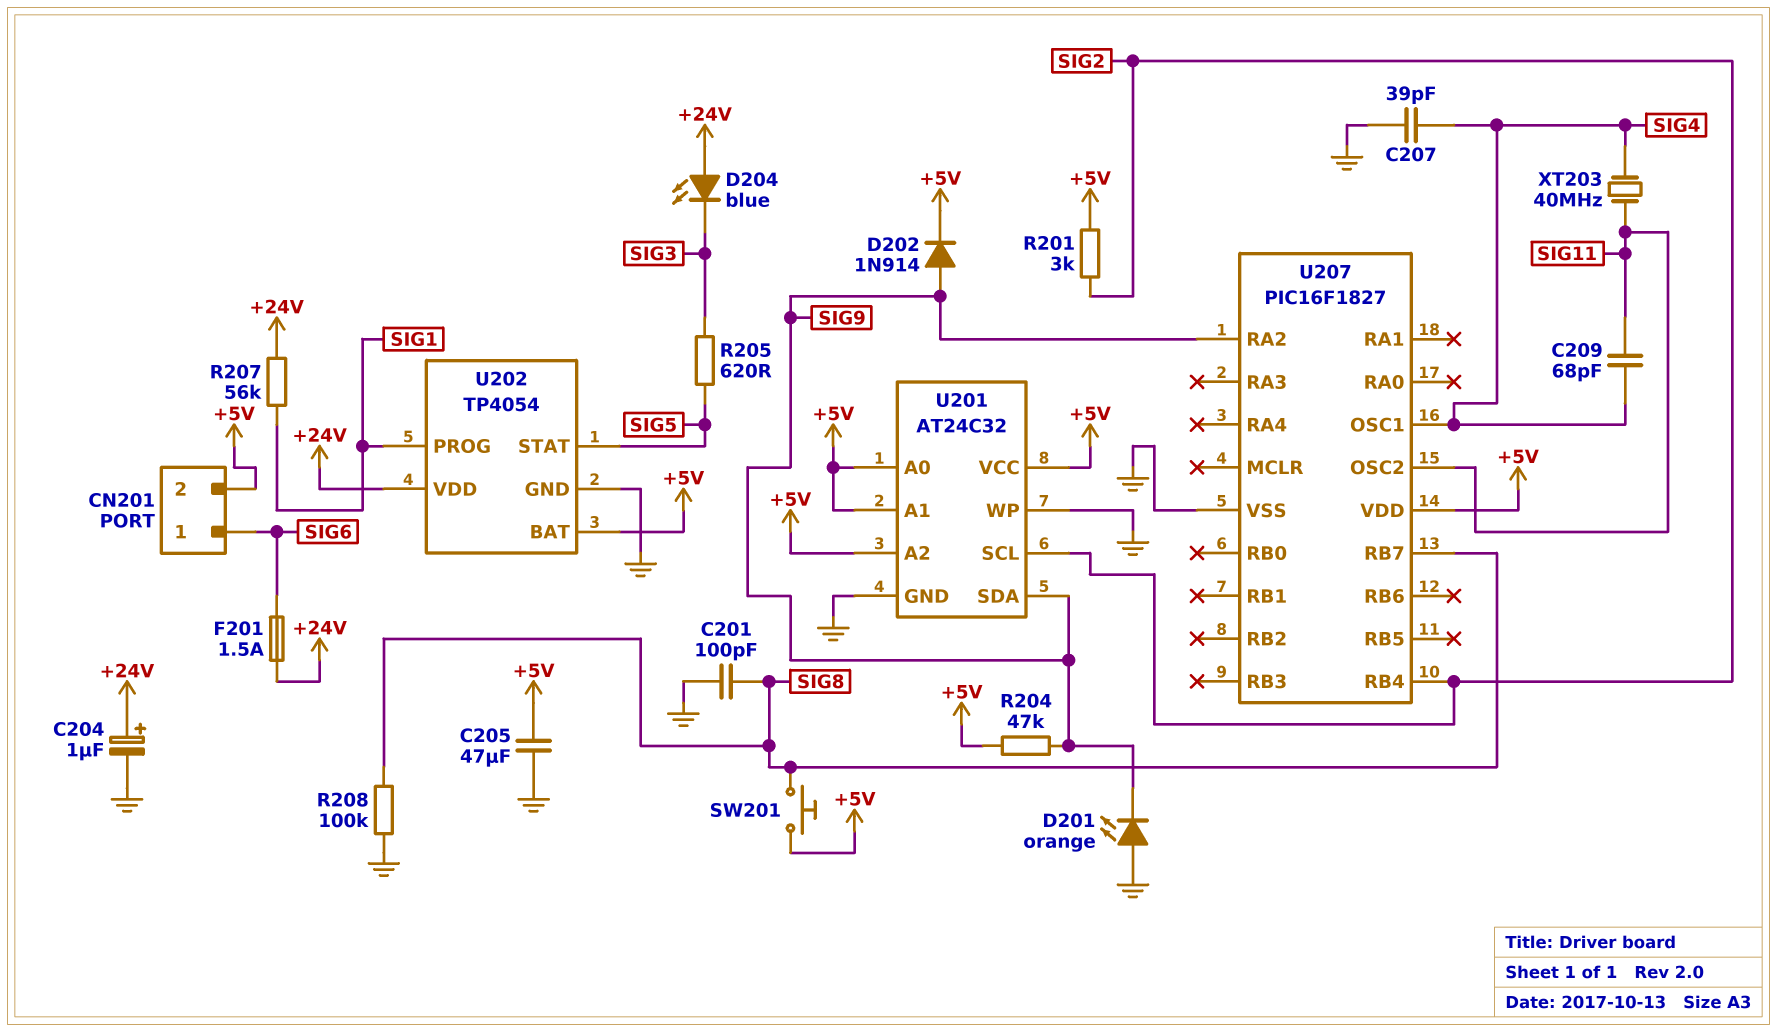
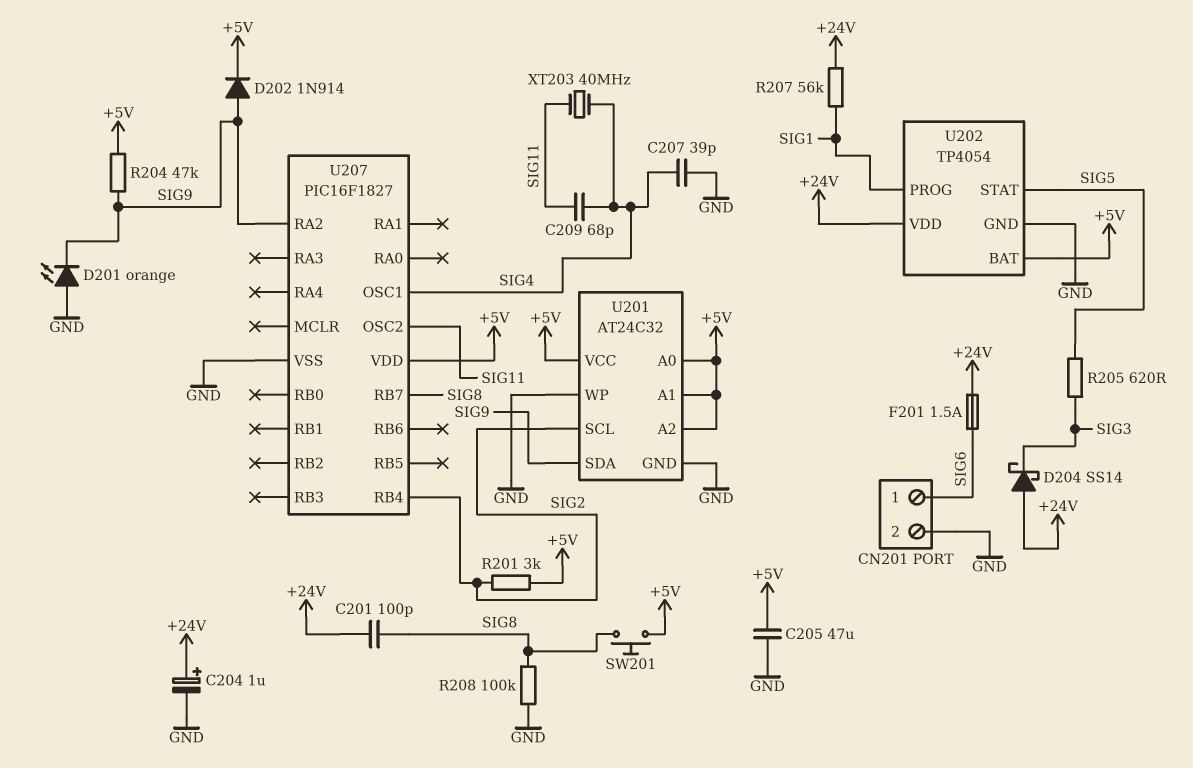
C201: 100pF (GND, SIG8) -> 100pF (+24V, SIG8)
CN201 pin 2: +5V -> GND
D204: LED blue (A +24V, K SIG3) -> schottky SS14 (A +24V, K SIG3)

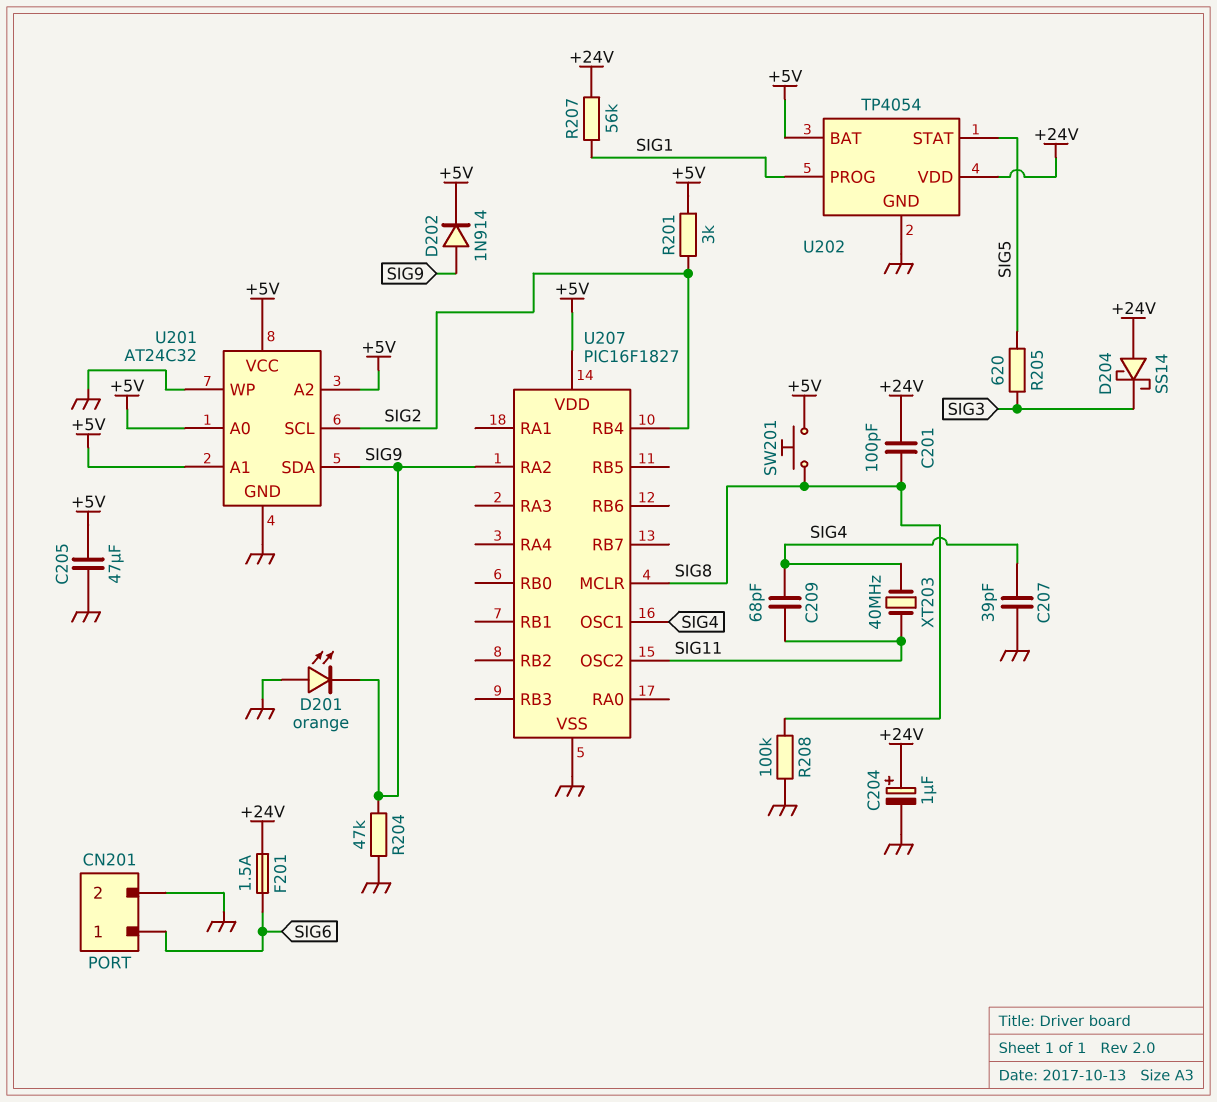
R204: 47k (+5V, SIG9) -> 47k (GND, SIG9)
U207 pin MCLR: none -> SIG8
U207 pin RB7: SIG8 -> none

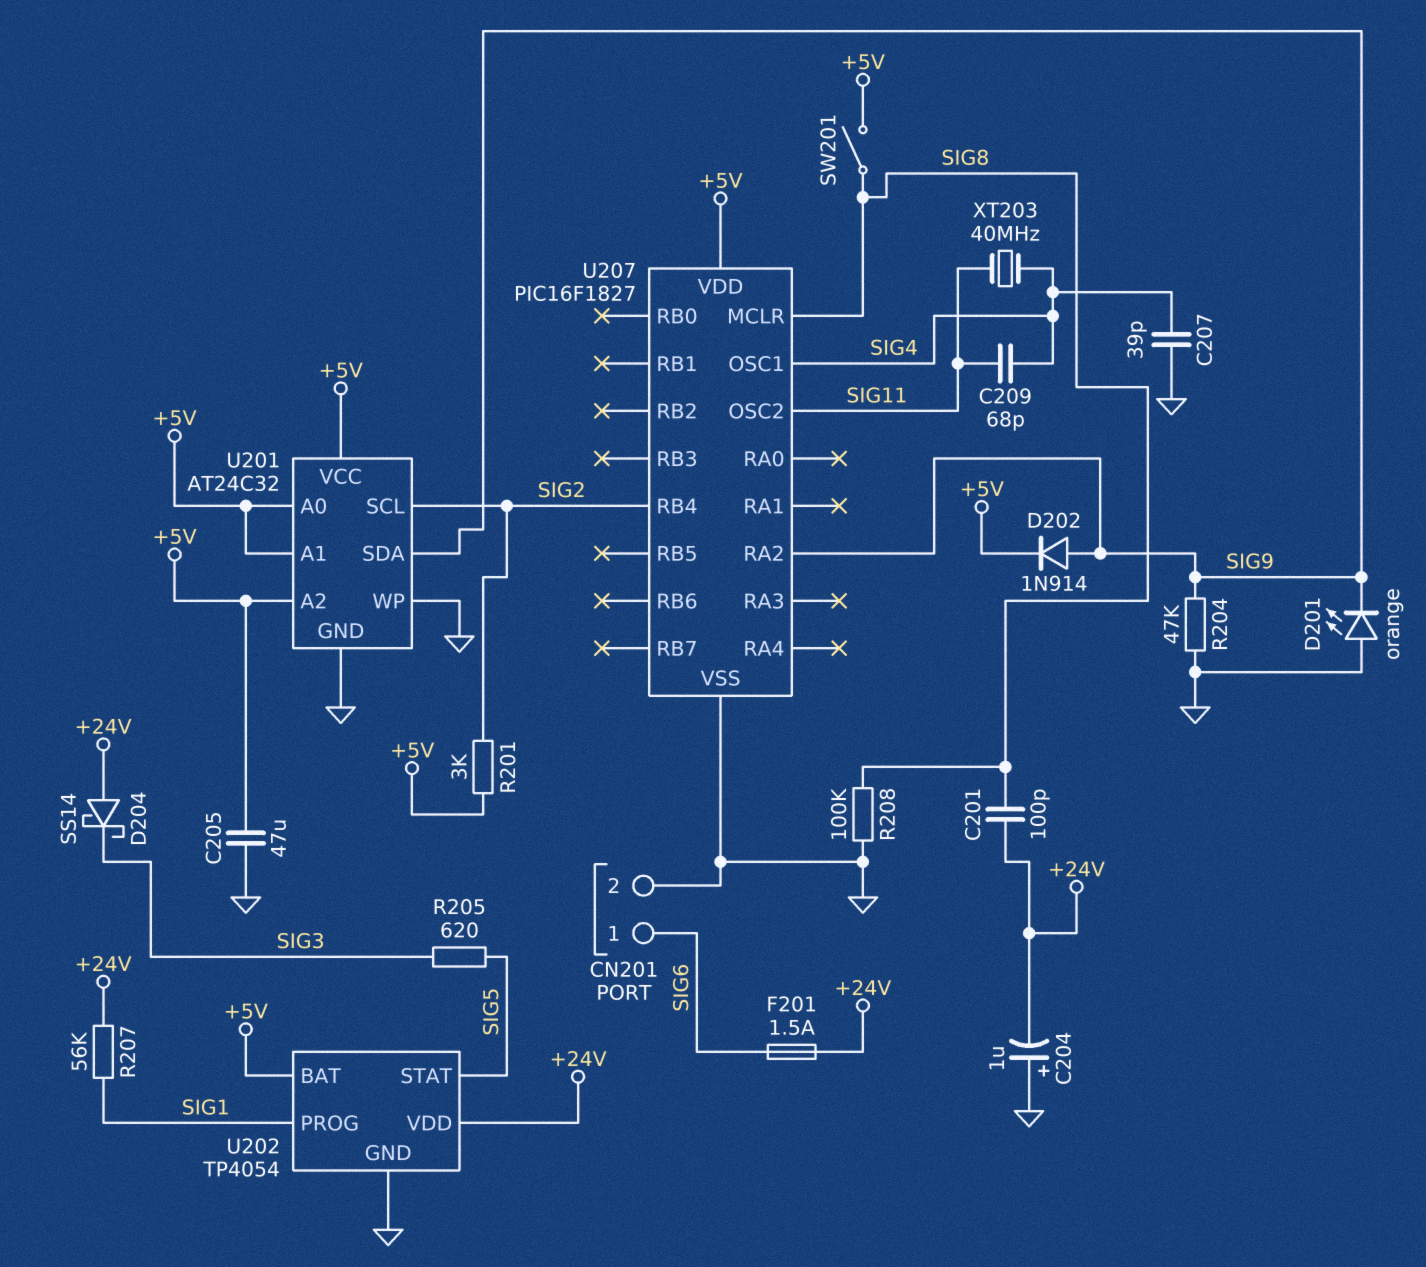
C204: 1uF (plus +24V, minus GND) -> 1uF (plus GND, minus +24V)
SW201: button (+5V, SIG8) -> switch (+5V, SIG8)

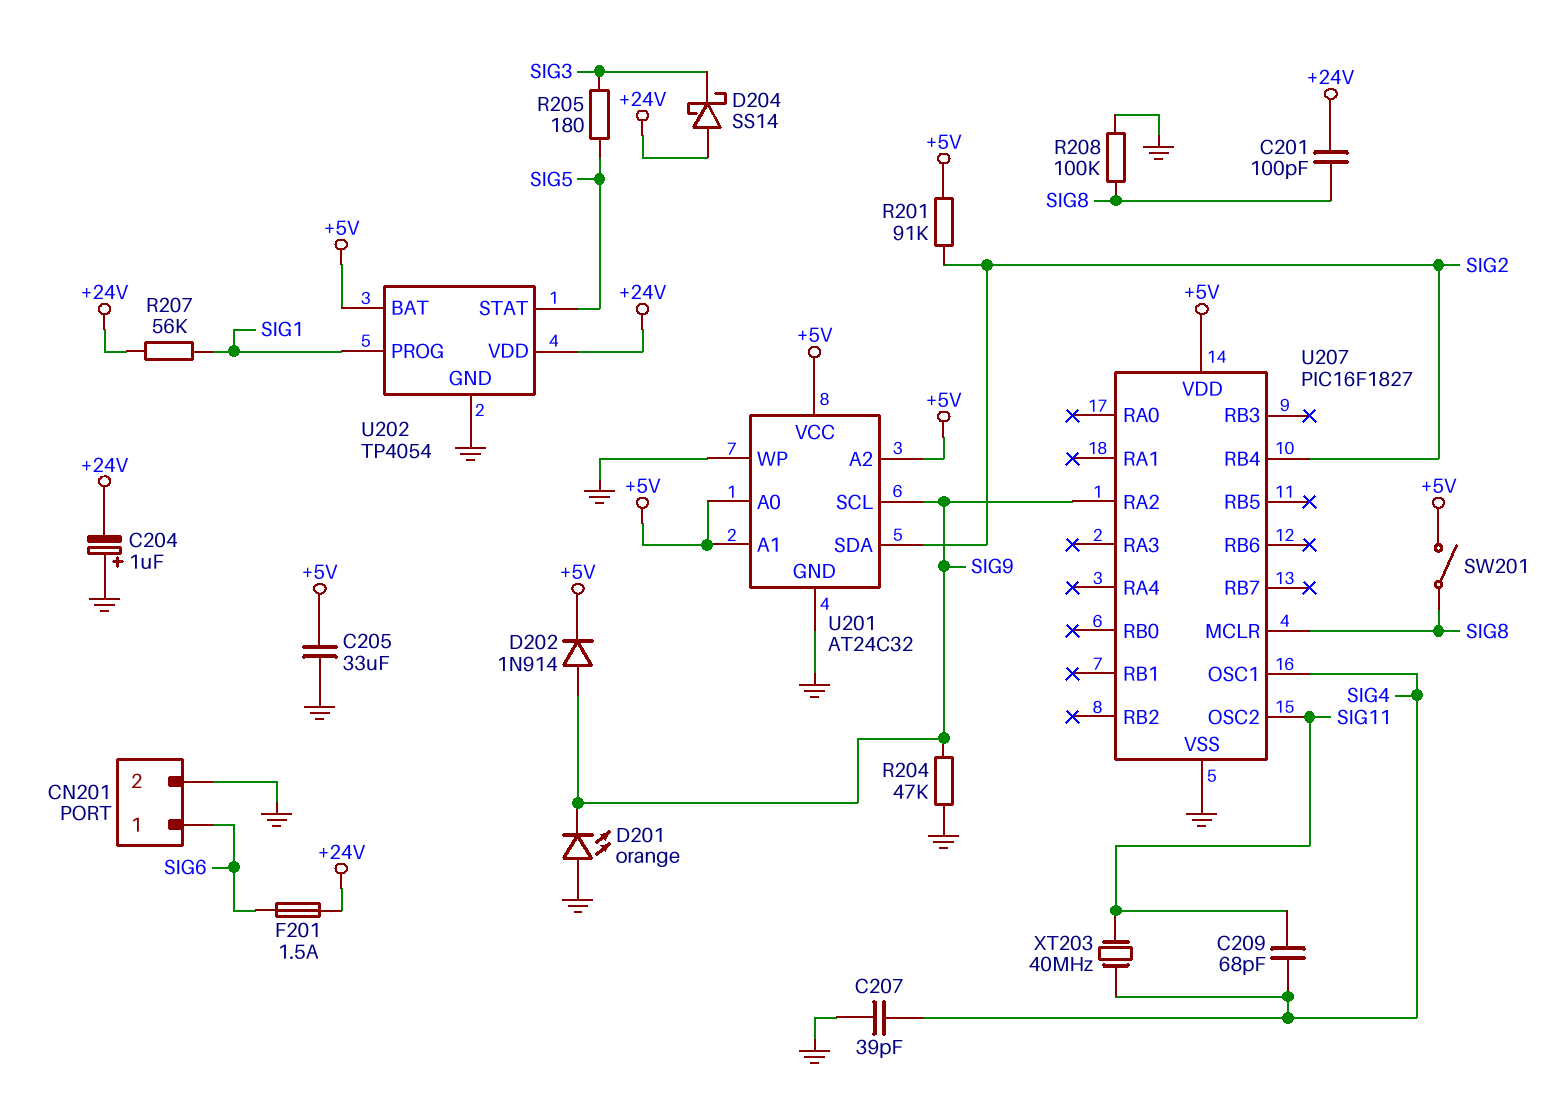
C205: 47uF (+5V, GND) -> 33uF (+5V, GND)
R201: 3k (+5V, SIG2) -> 91k (+5V, SIG2)
R205: 620 (SIG3, SIG5) -> 180 (SIG3, SIG5)
U201 pin SCL: SIG2 -> SIG9
U201 pin SDA: SIG9 -> SIG2

